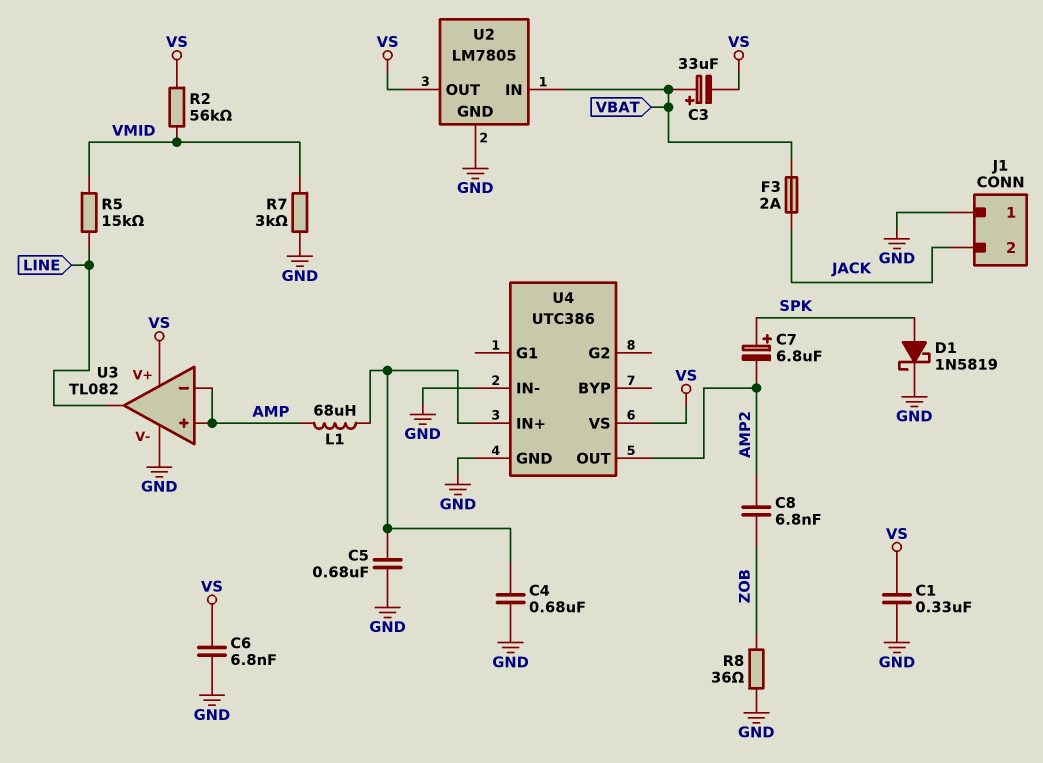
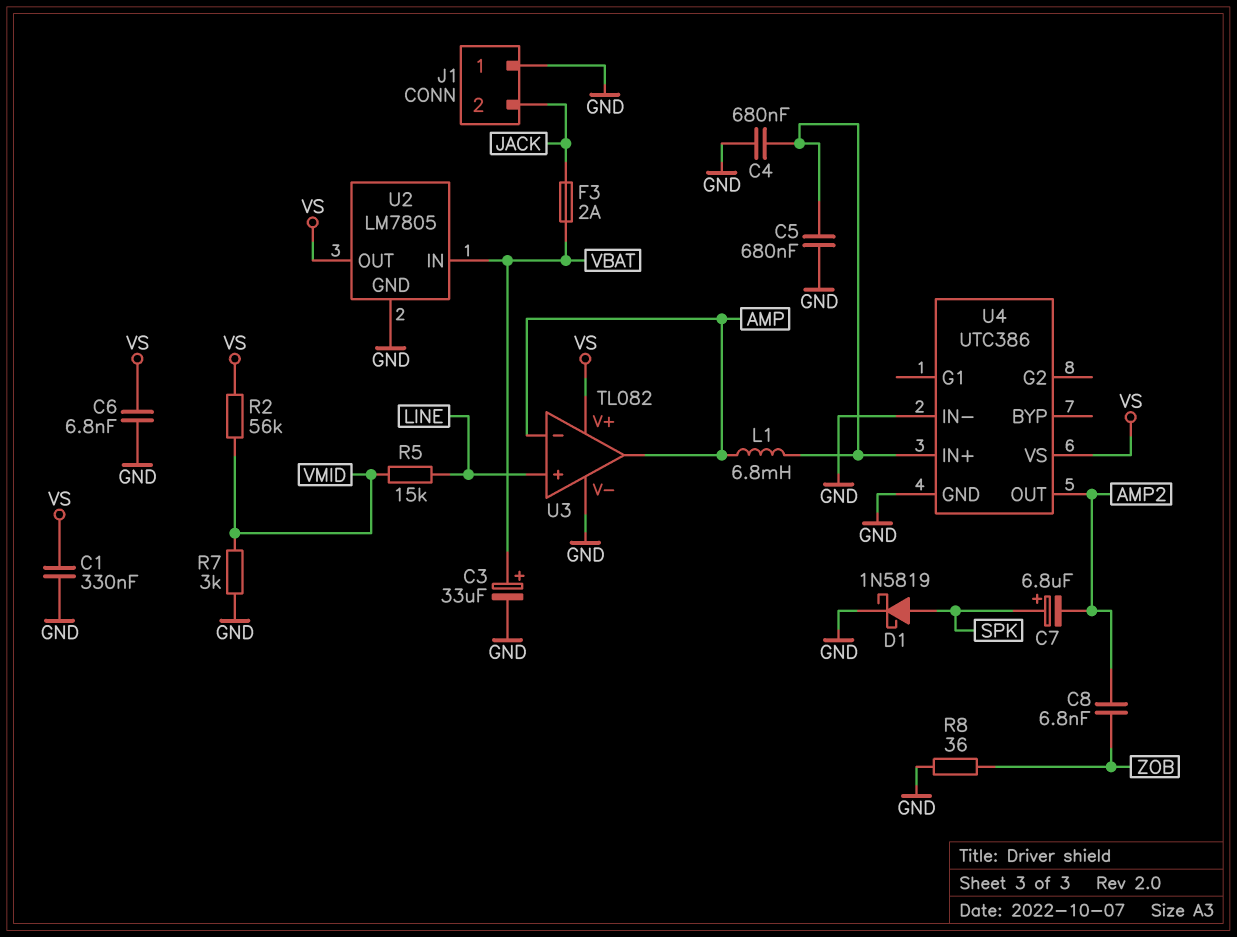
C3: 33uF (plus VBAT, minus VS) -> 33uF (plus VBAT, minus GND)
L1: 68uH (AMP, U4/IN+) -> 6.8mH (AMP, U4/IN+)
U3 pin in+: AMP -> LINE
U3 pin out: LINE -> AMP

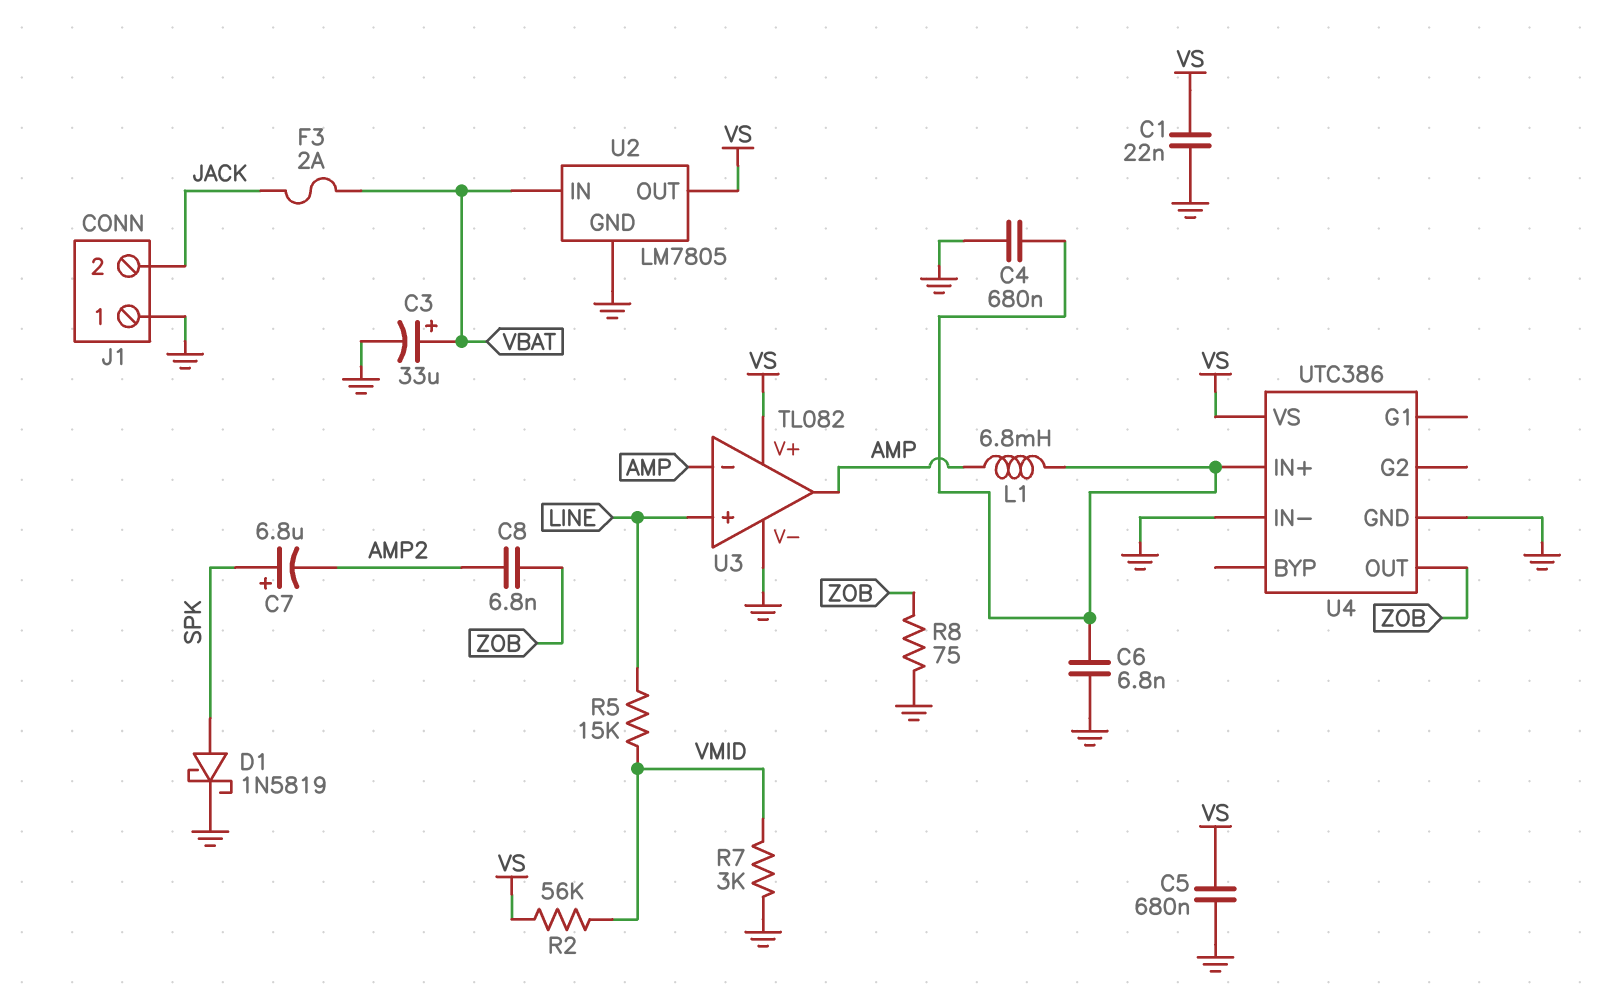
C1: 330nF (GND, VS) -> 22nF (GND, VS)
C5: 680nF (GND, U4/IN+) -> 680nF (GND, VS)
C6: 6.8nF (GND, VS) -> 6.8nF (GND, U4/IN+)
R8: 36 (GND, ZOB) -> 75 (GND, ZOB)
U4 pin OUT: AMP2 -> ZOB

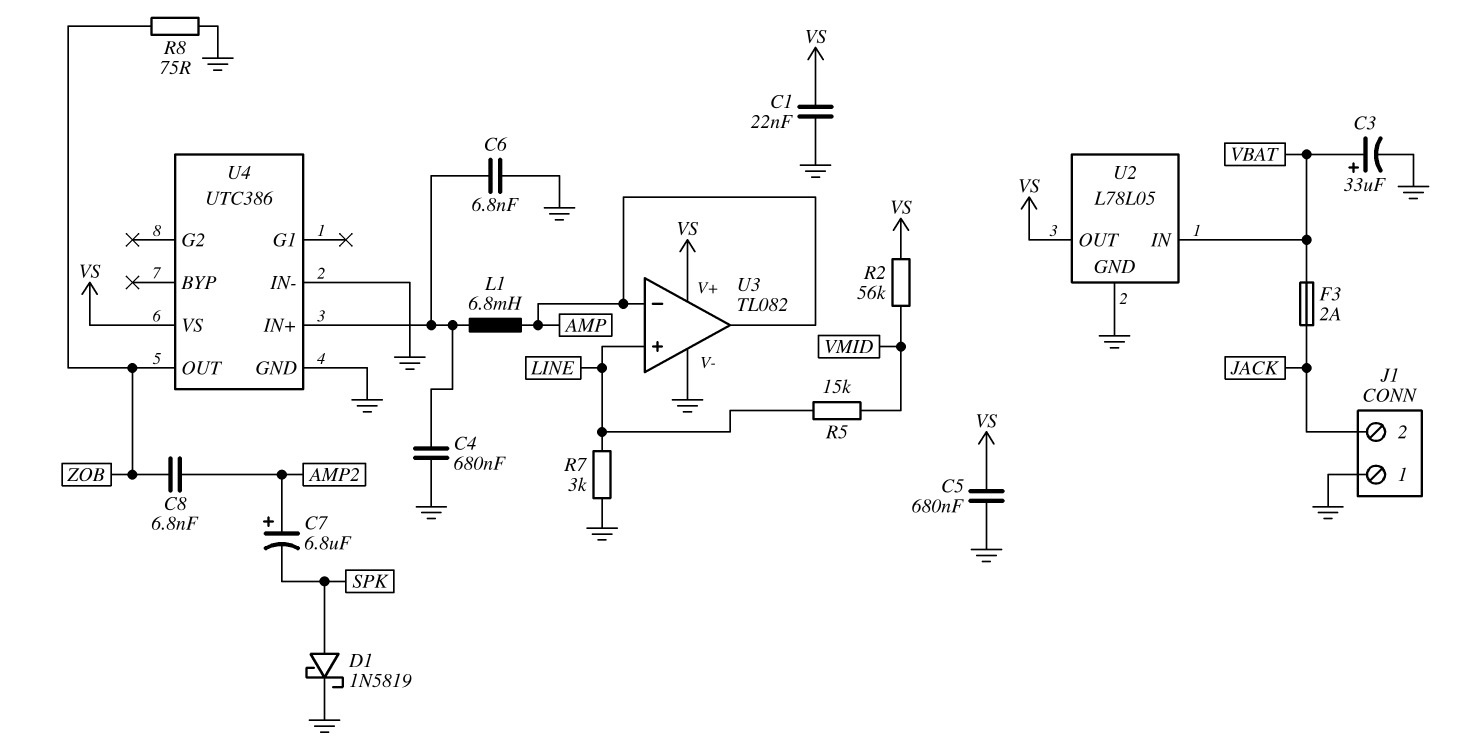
C7: 6.8uF (plus SPK, minus AMP2) -> 6.8uF (plus AMP2, minus SPK)
R7: 3k (GND, VMID) -> 3k (GND, LINE)
U2: LM7805 -> L78L05

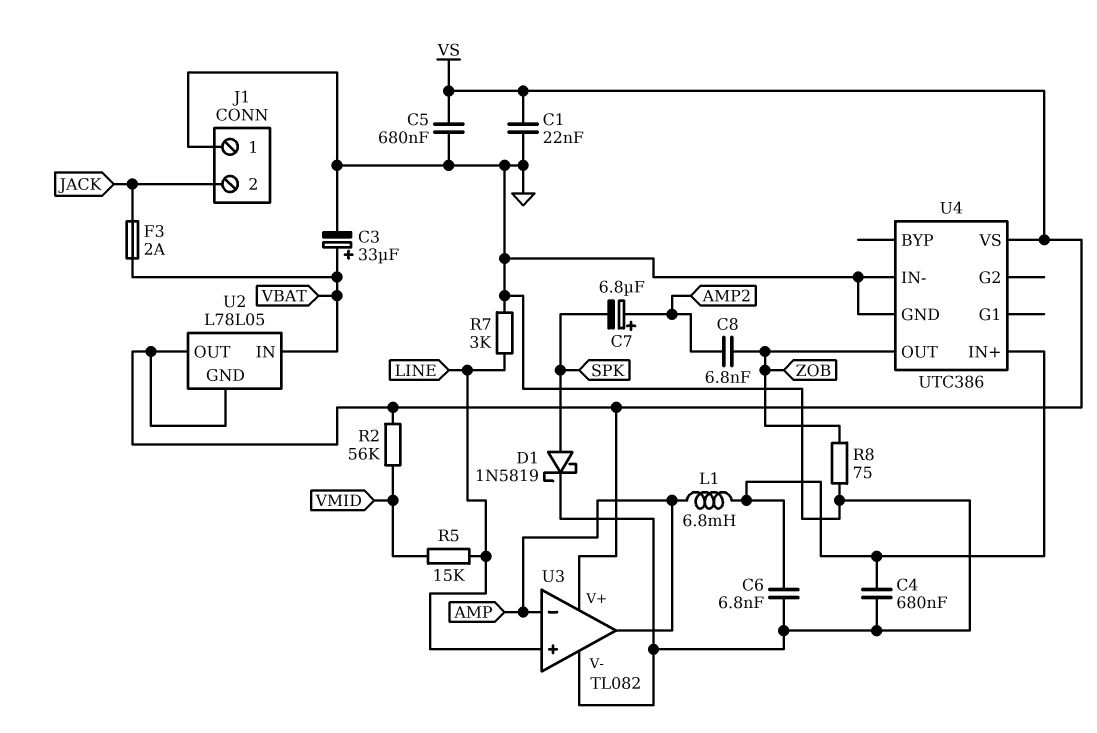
U2 pin GND: GND -> VS

